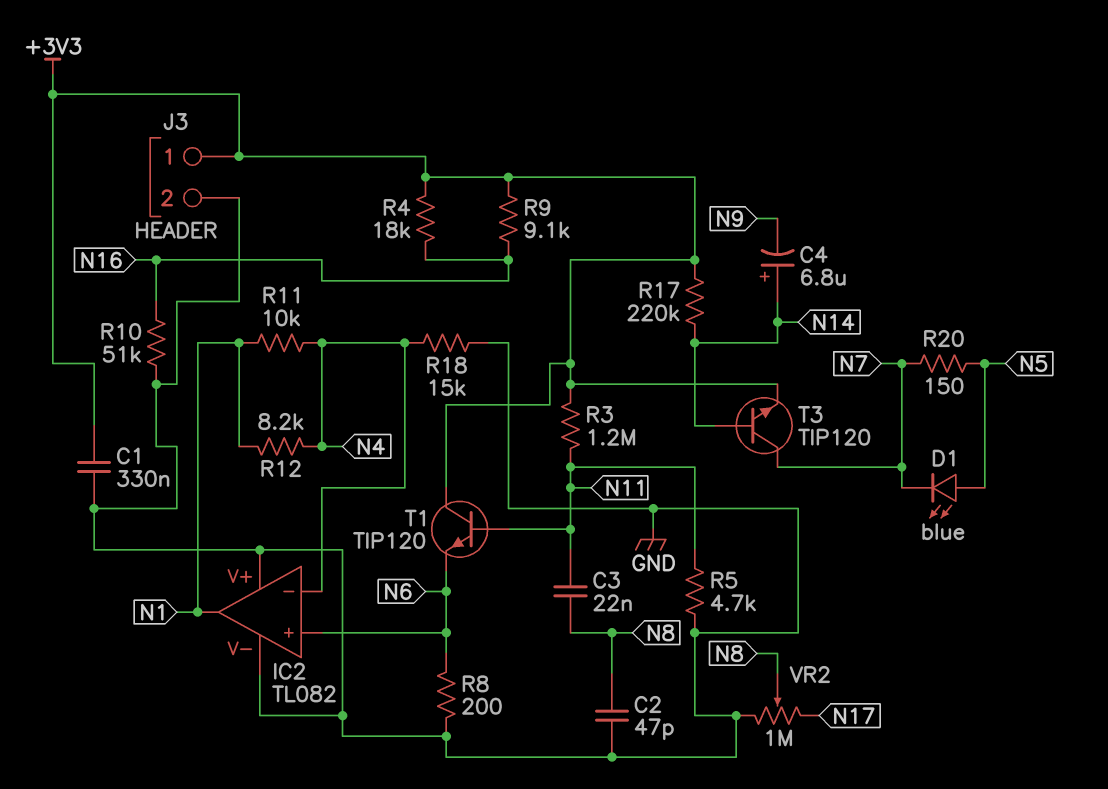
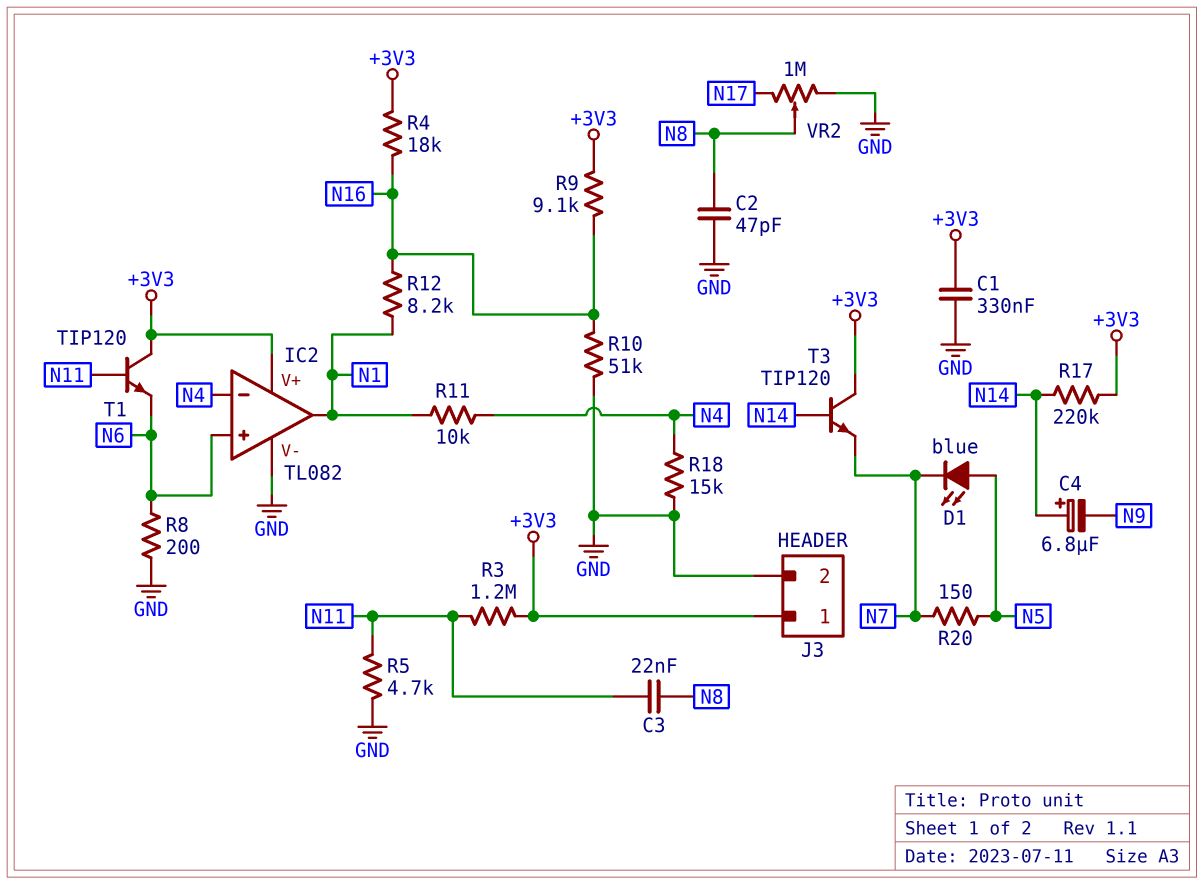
IC2 pin V+: GND -> +3V3
R12: 8.2k (N1, N4) -> 8.2k (N1, N16)
T3: NPN TIP120 (B N14, C N7, E +3V3) -> NPN TIP120 (B N14, C +3V3, E N7)

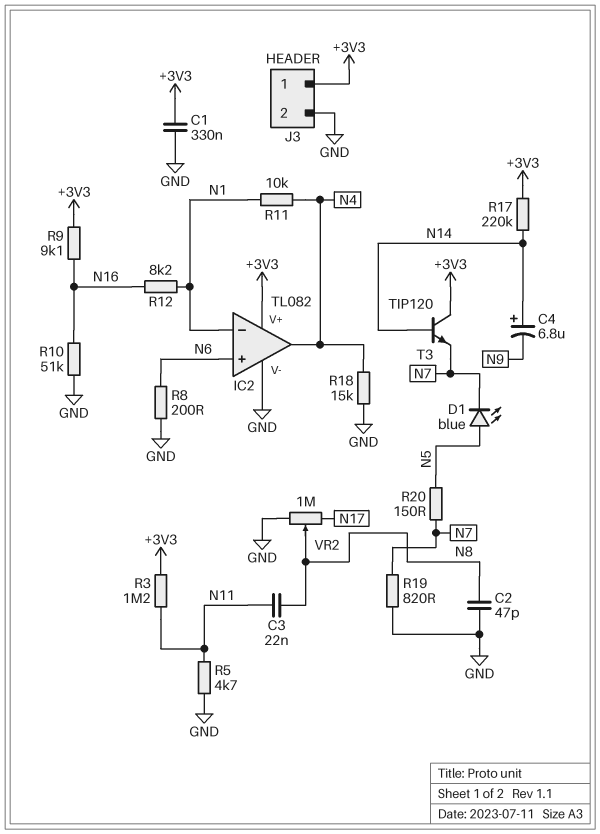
IC2 pin in-: N4 -> N1
IC2 pin out: N1 -> N4
R4: 18k (+3V3, N16) -> none
R19: none -> 820 (GND, N7)
T1: NPN TIP120 (B N11, C +3V3, E N6) -> none

